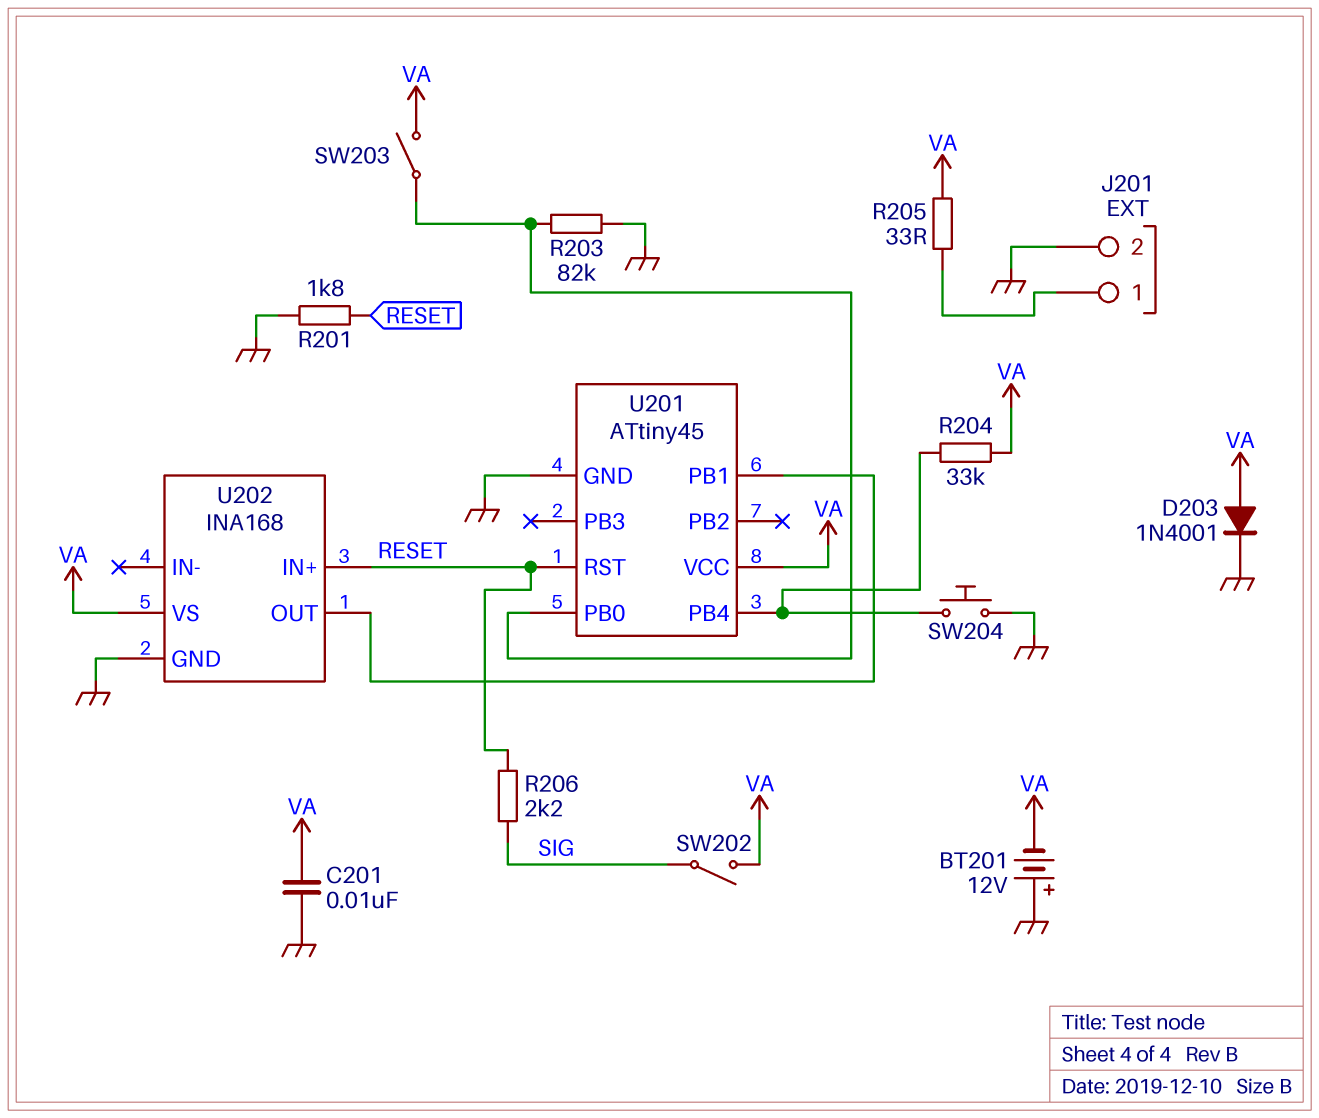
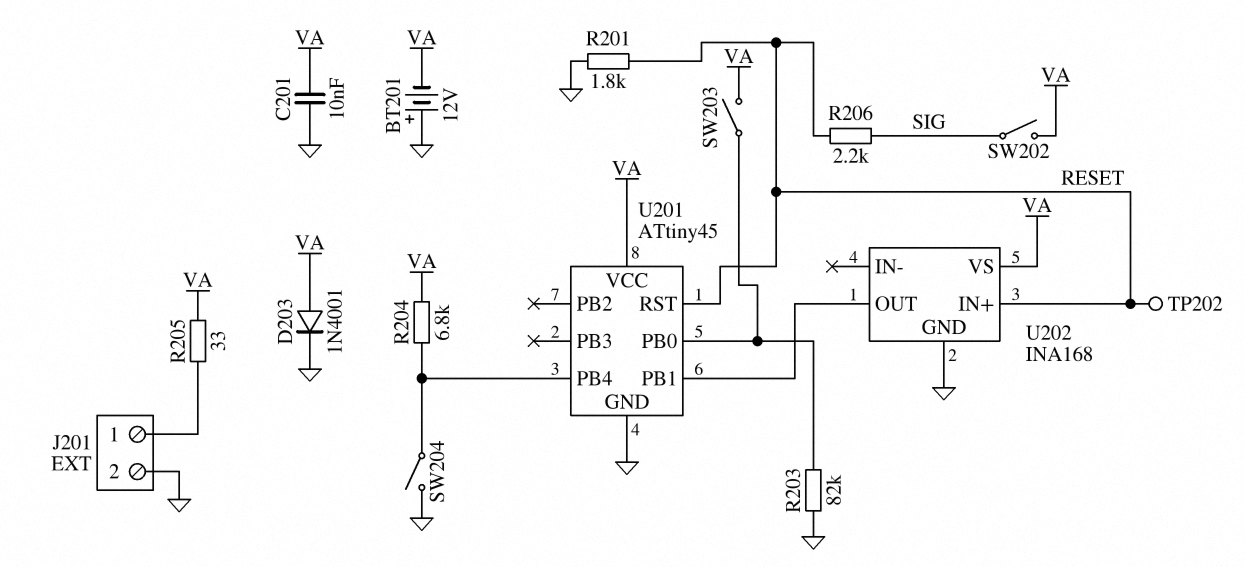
R204: 33k (U201/PB4, VA) -> 6.8k (U201/PB4, VA)
SW204: button (GND, U201/PB4) -> switch (GND, U201/PB4)
TP202: none -> test point (RESET)

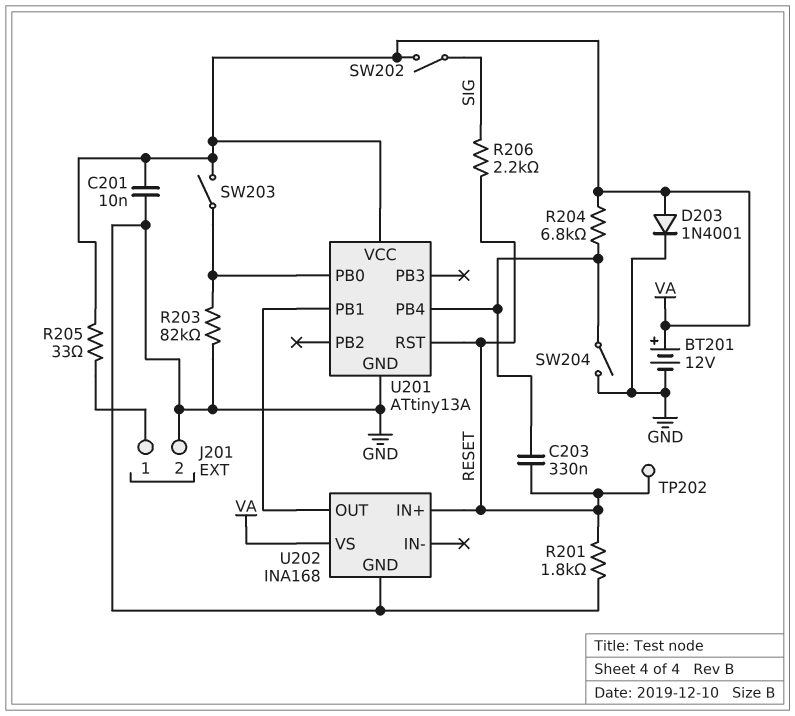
BT201: 12V (plus GND, minus VA) -> 12V (plus VA, minus GND)
C203: none -> 330nF (RESET, U201/PB4)
U201: ATtiny45 -> ATtiny13A

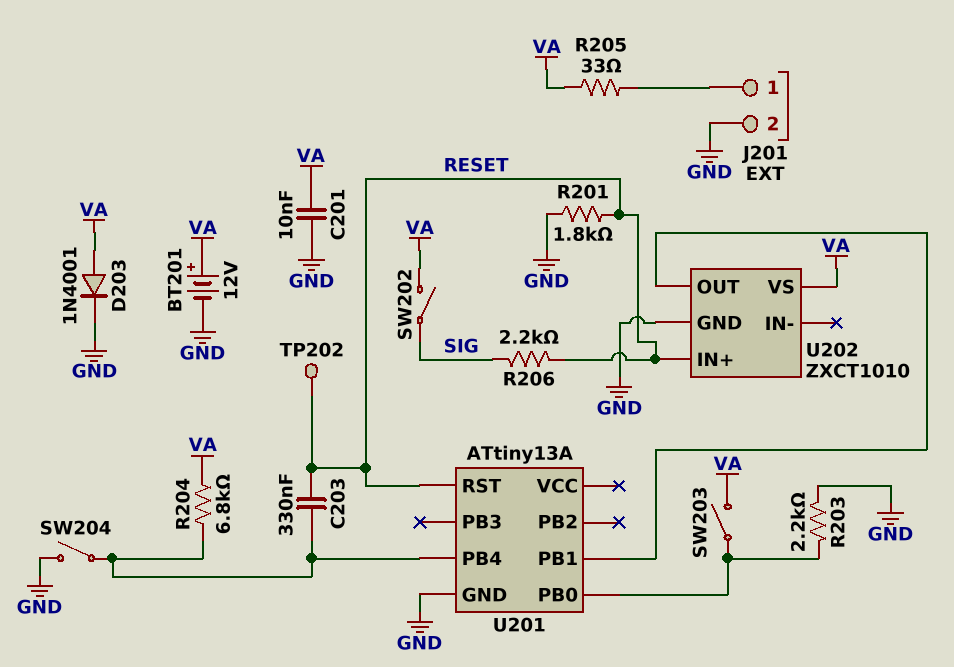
R203: 82k (GND, U201/PB0) -> 2.2k (GND, U201/PB0)
U201 pin VCC: VA -> none
U202: INA168 -> ZXCT1010

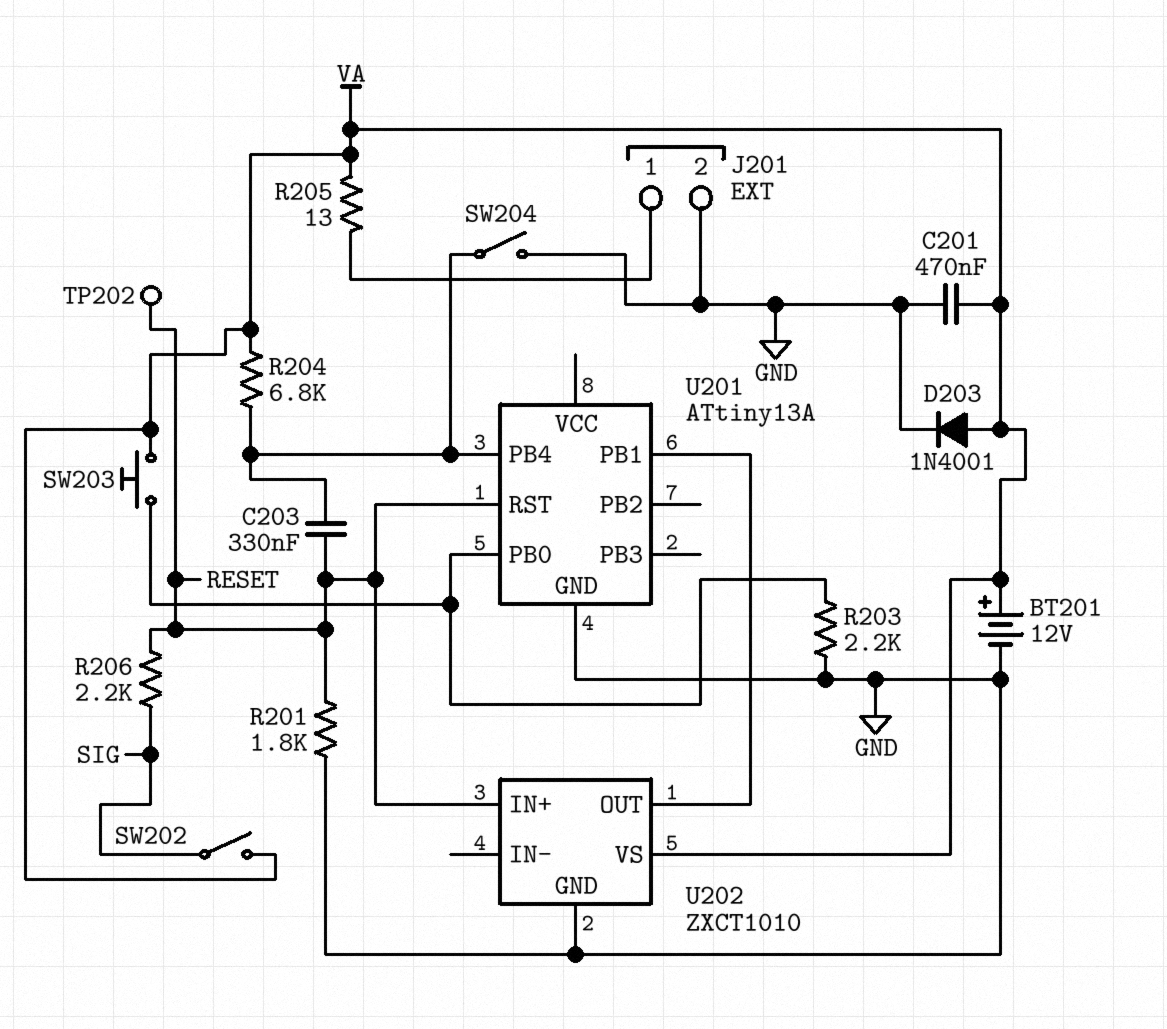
C201: 10nF (GND, VA) -> 470nF (GND, VA)
R205: 33 (J201/1, VA) -> 13 (J201/1, VA)
SW203: switch (U201/PB0, VA) -> button (U201/PB0, VA)

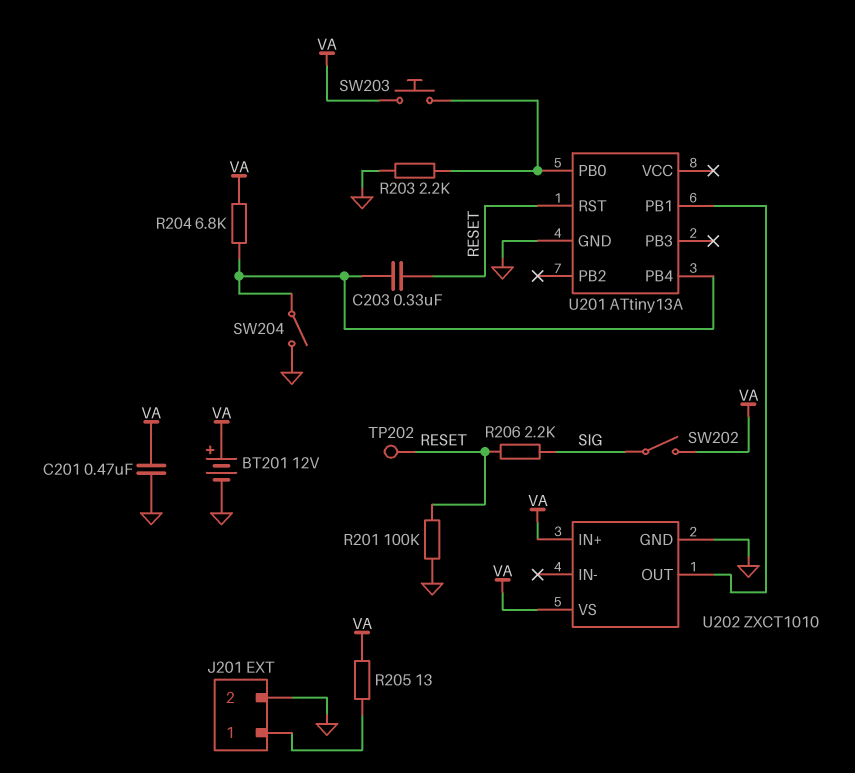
D203: diode 1N4001 (A VA, K GND) -> none
R201: 1.8k (GND, RESET) -> 100k (GND, RESET)
U202 pin IN+: RESET -> VA

